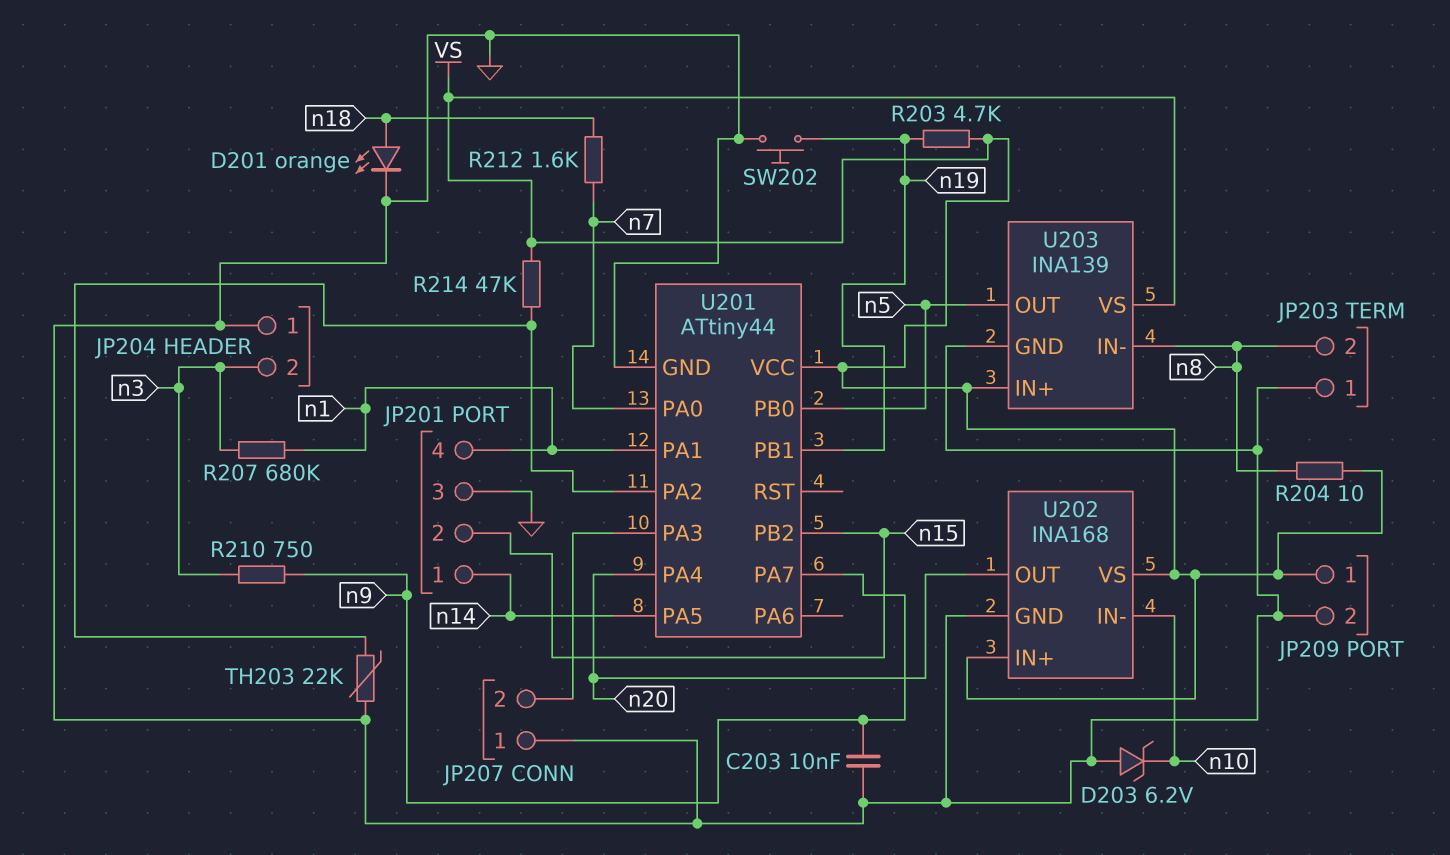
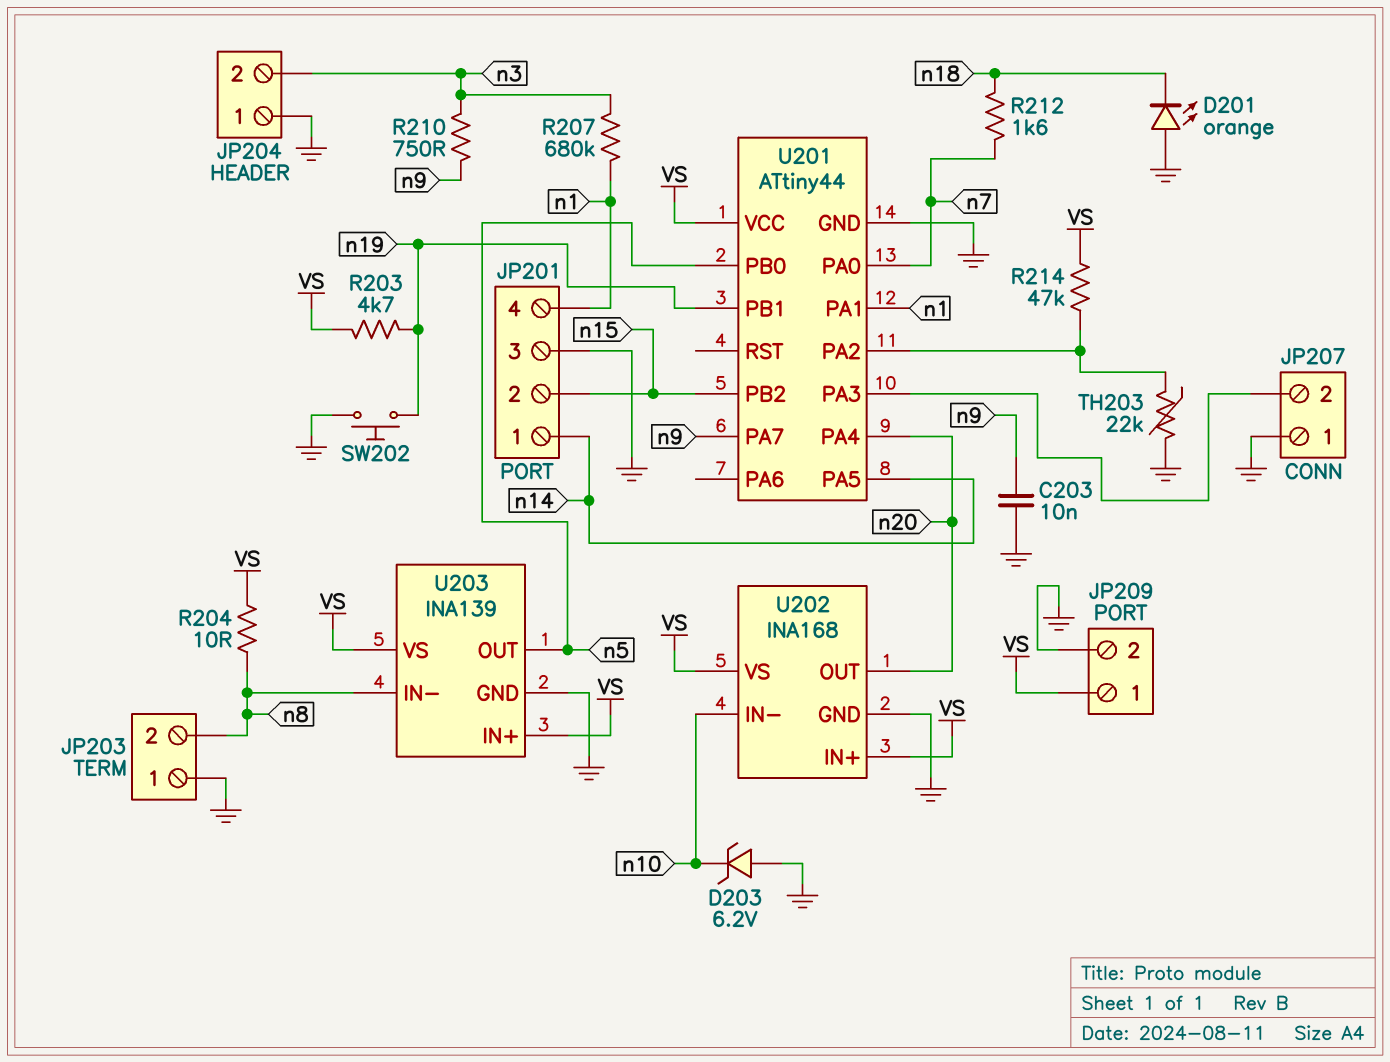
D201: LED orange (A n18, K GND) -> LED orange (A GND, K n18)

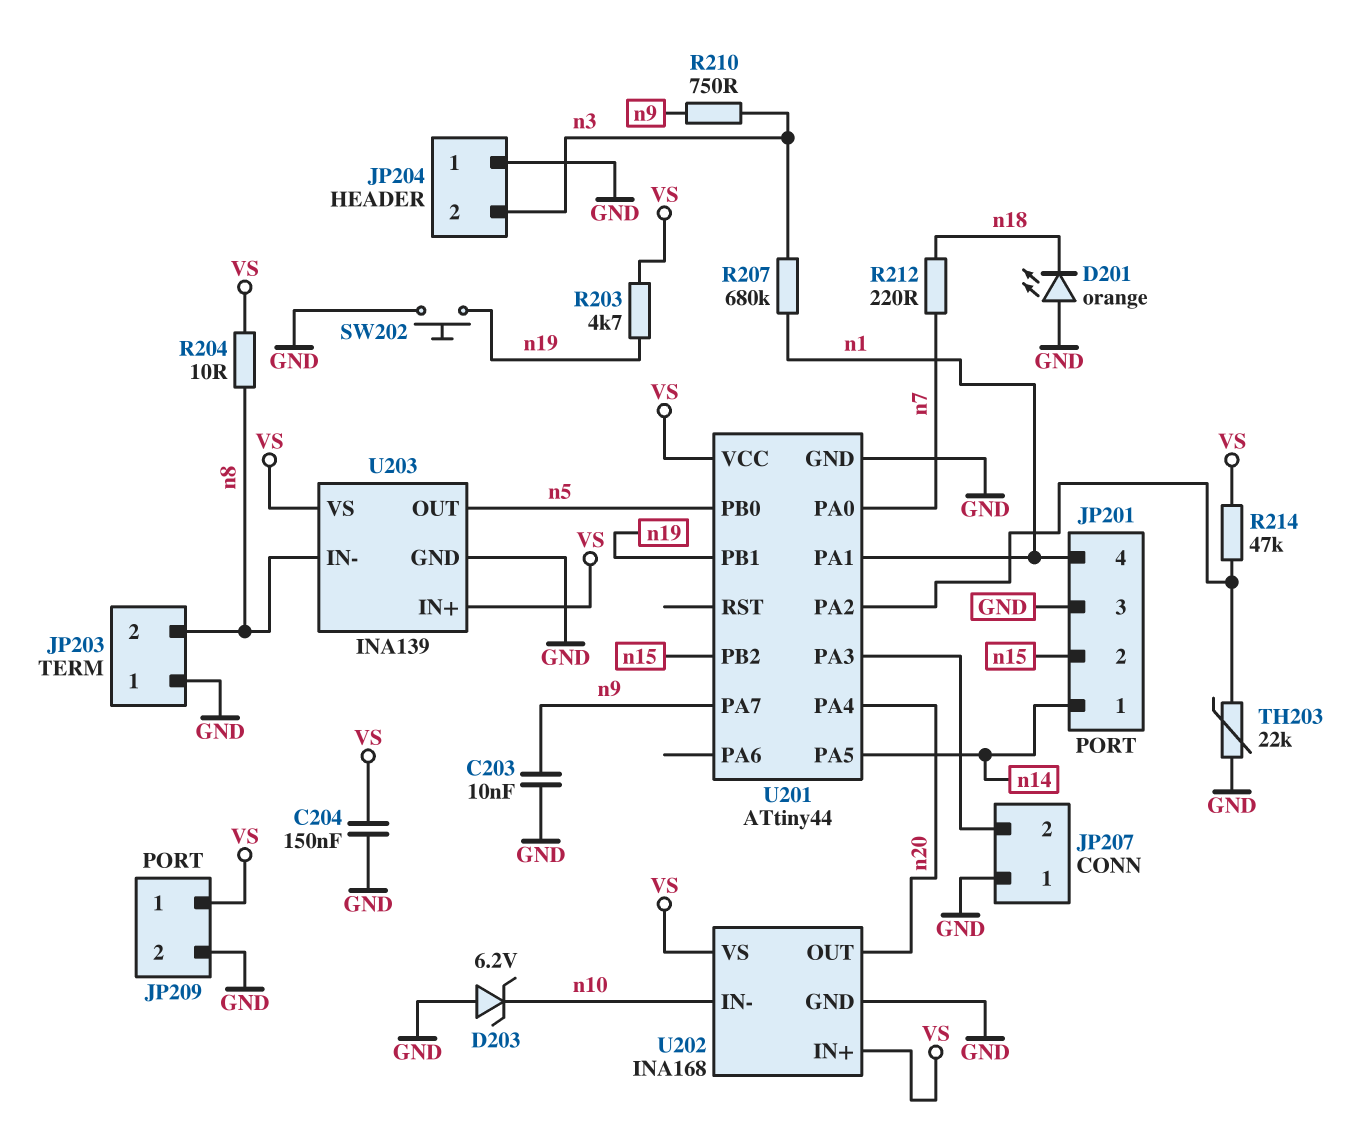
C204: none -> 150nF (GND, VS)
R212: 1.6k (n7, n18) -> 220 (n7, n18)

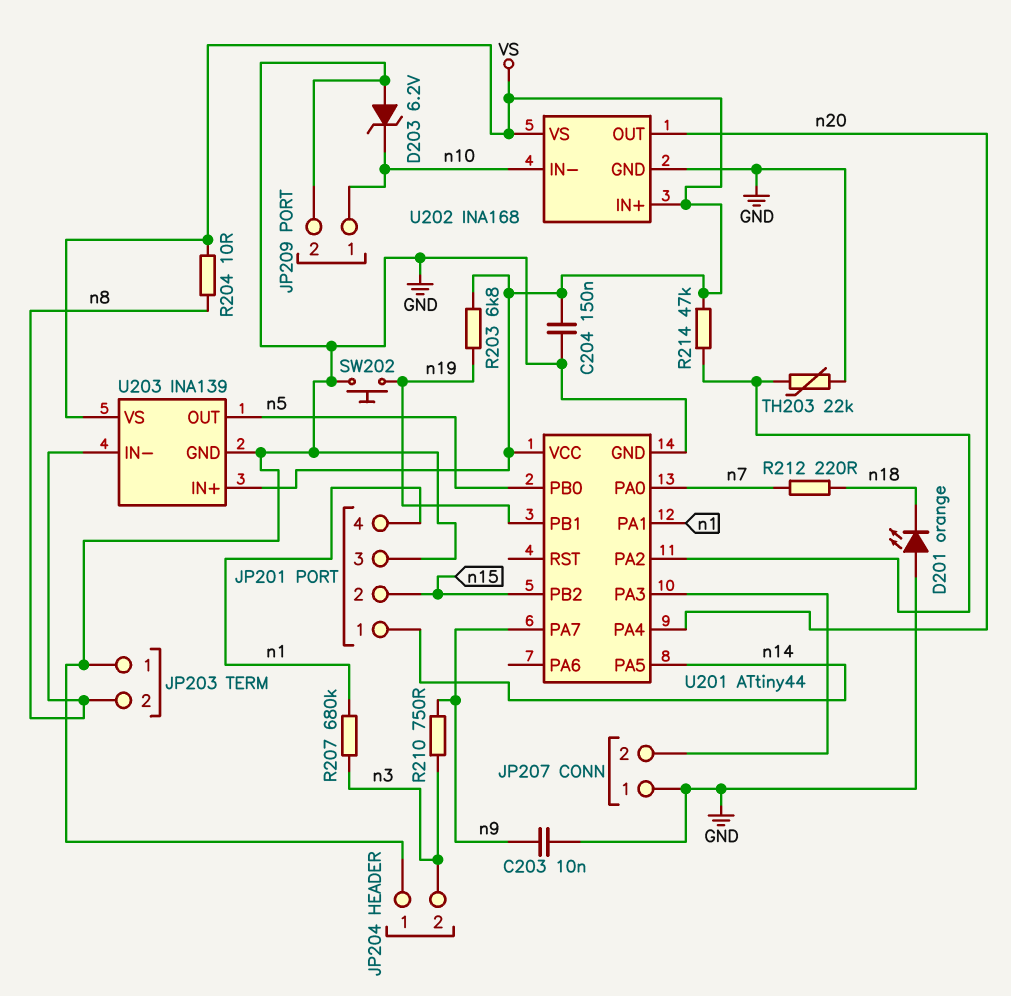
JP209 pin 1: VS -> n10
R203: 4.7k (VS, n19) -> 6.8k (VS, n19)

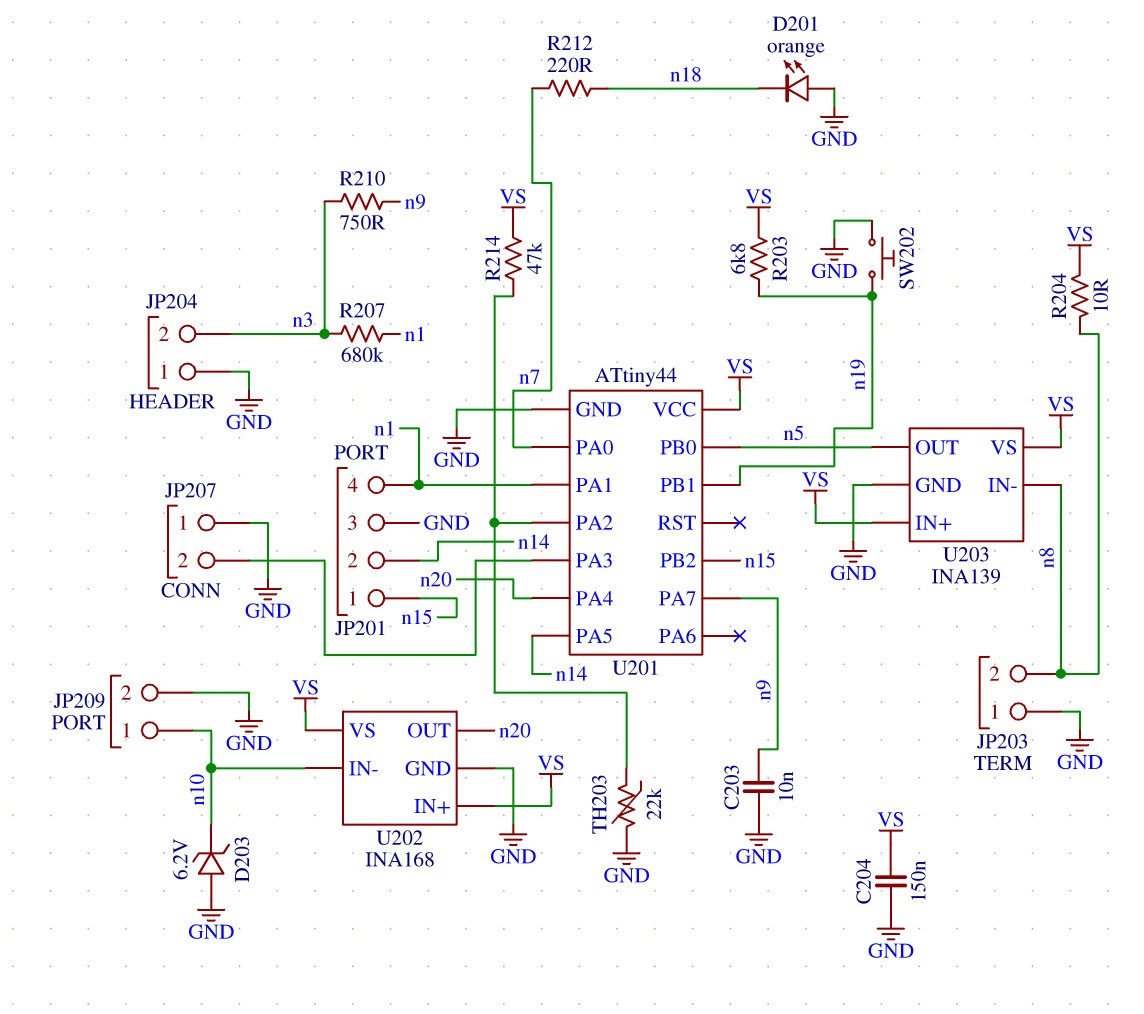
JP201 pin 1: n14 -> n15
JP201 pin 2: n15 -> n14

